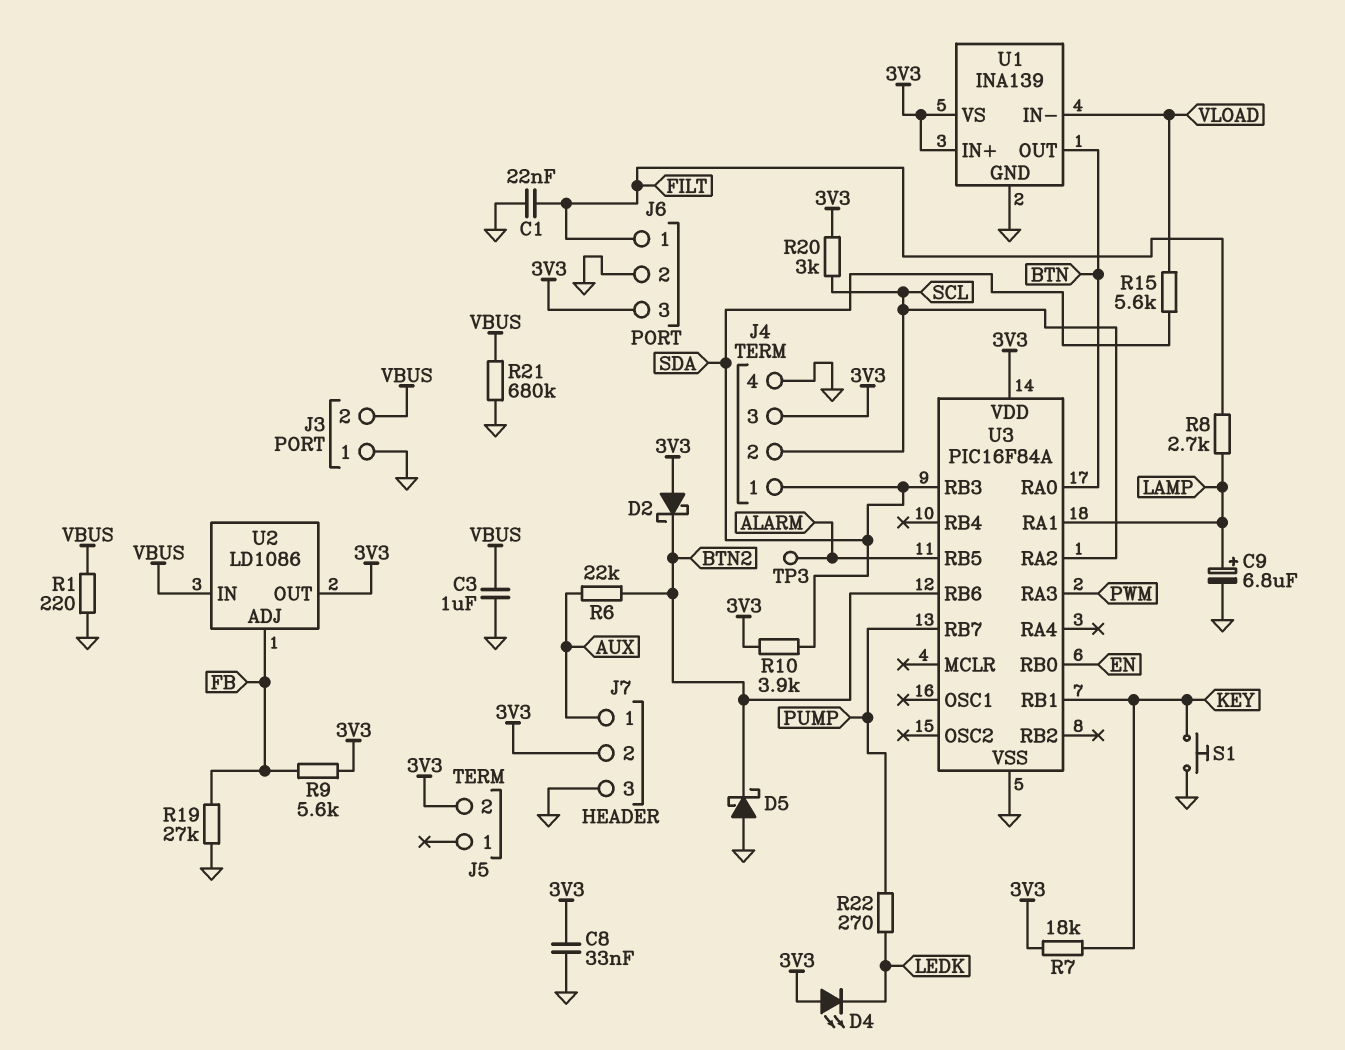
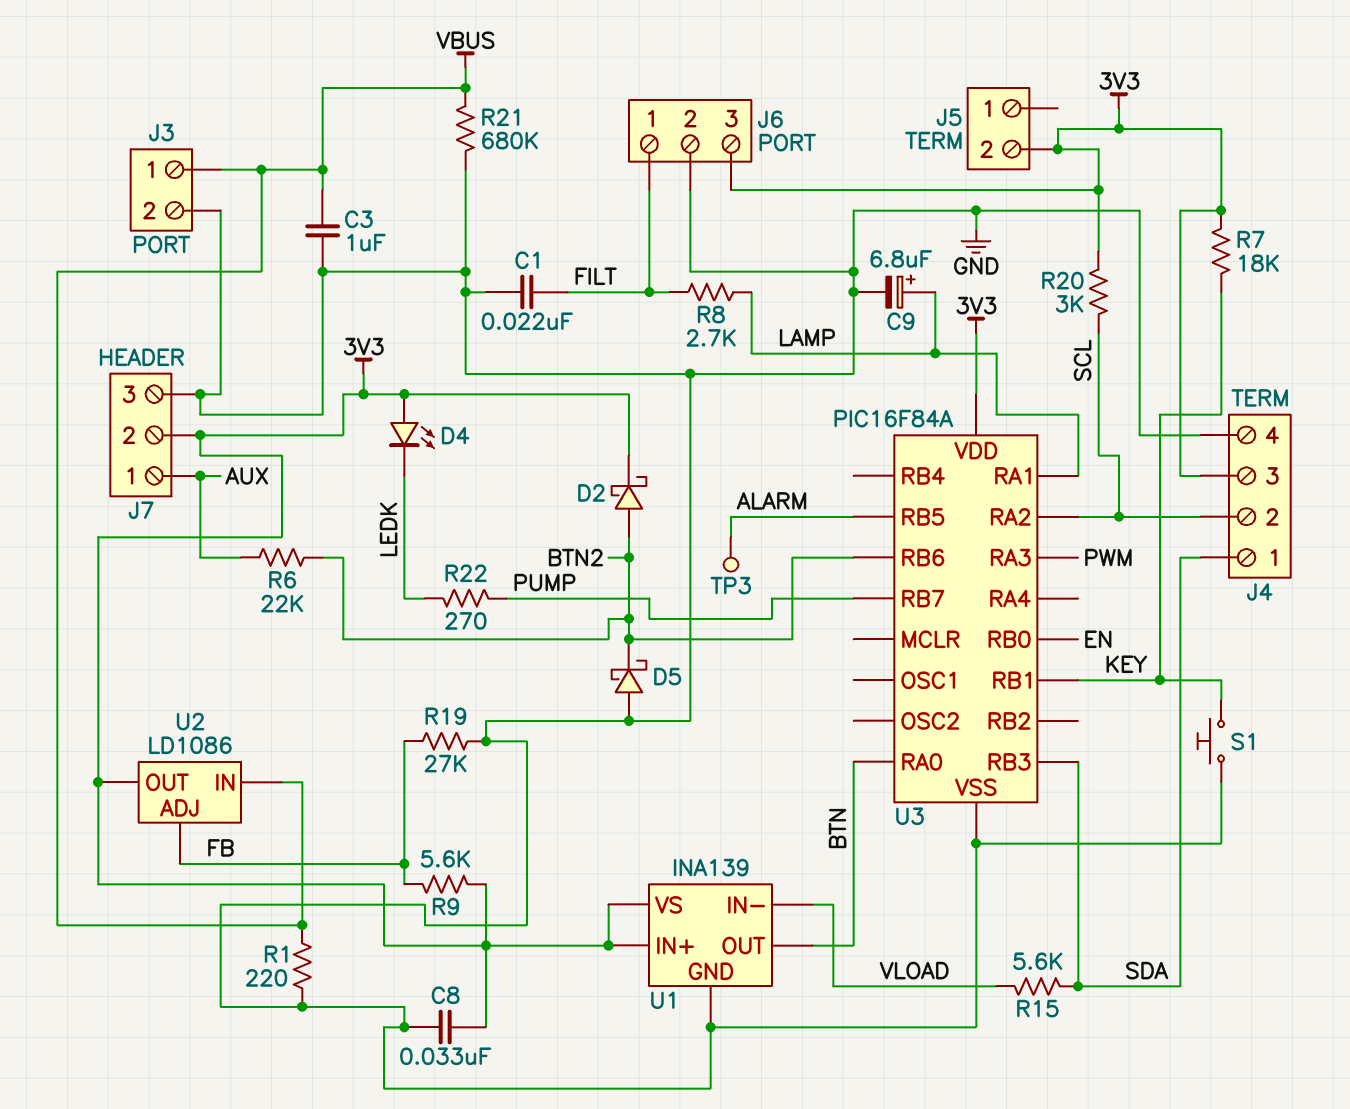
D2: schottky (A 3V3, K BTN2) -> schottky (A BTN2, K 3V3)
J3 pin 1: GND -> VBUS
J3 pin 2: VBUS -> GND
R10: 3.9k (3V3, SDA) -> none

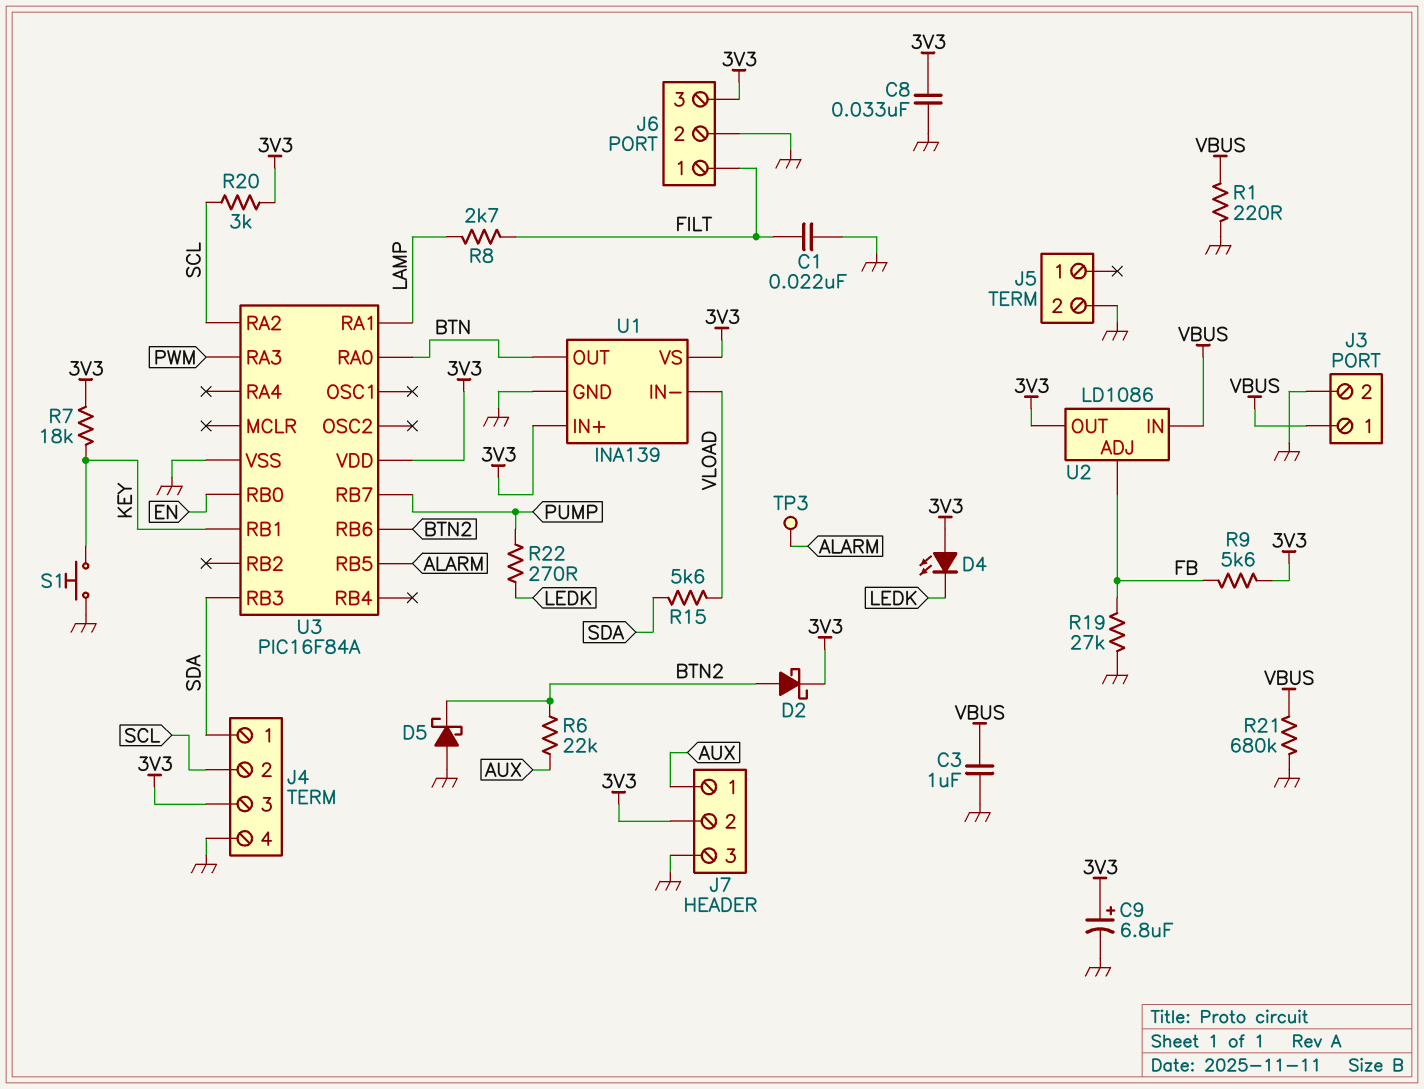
C9: 6.8uF (plus LAMP, minus GND) -> 6.8uF (plus 3V3, minus GND)
J5 pin 2: 3V3 -> GND

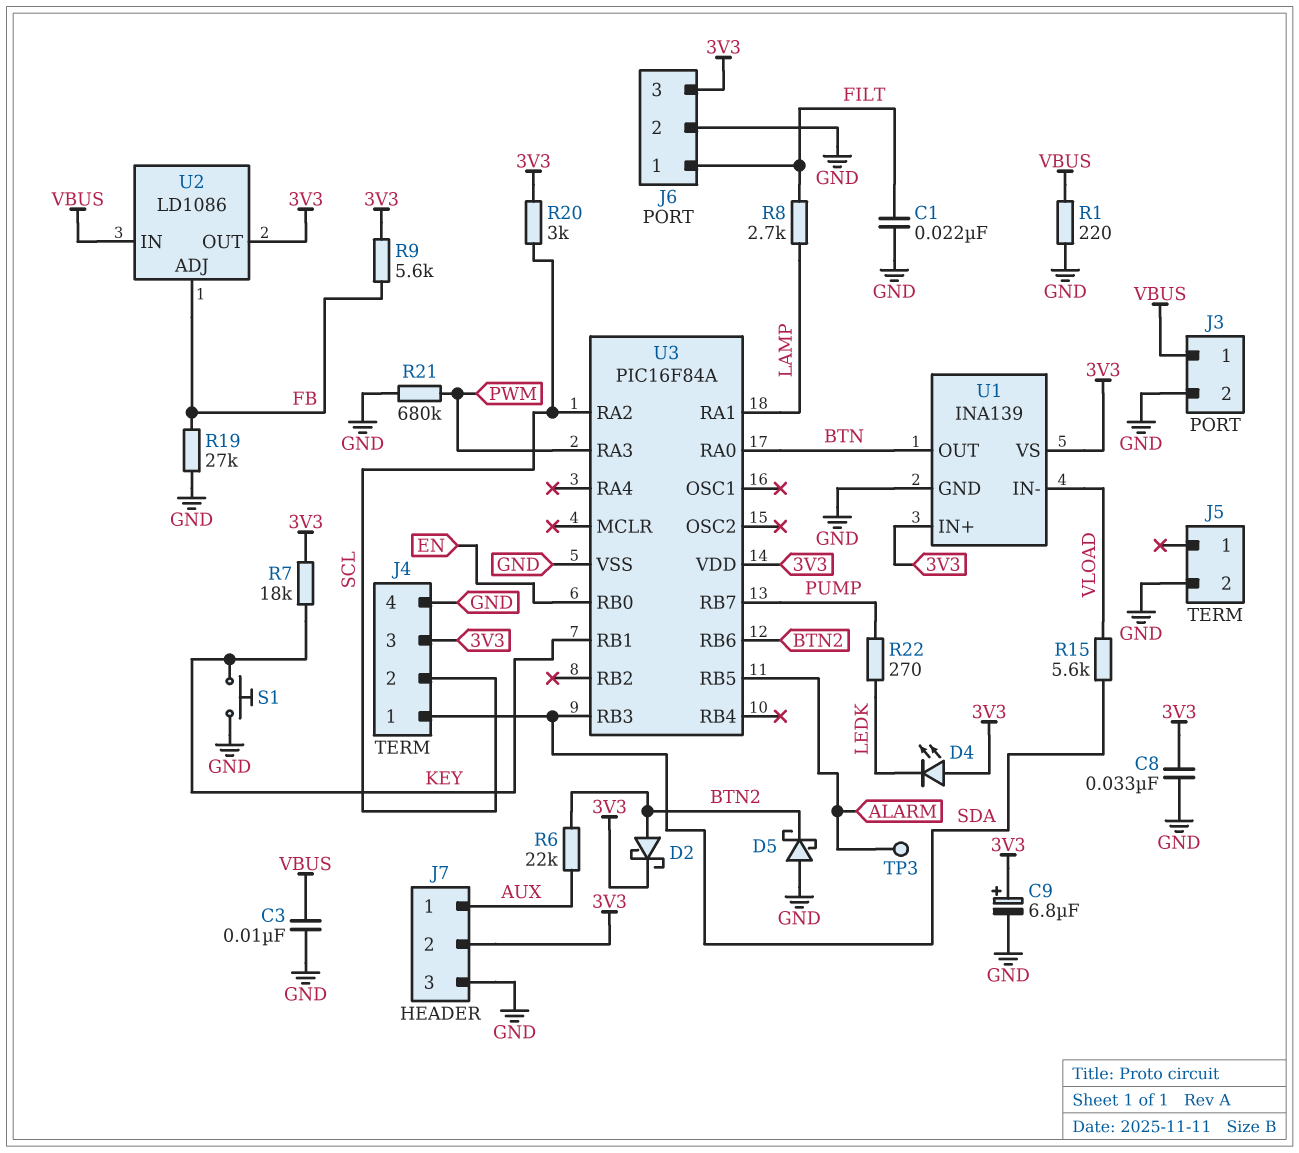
C3: 1uF (GND, VBUS) -> 10nF (GND, VBUS)
R21: 680k (GND, VBUS) -> 680k (GND, PWM)

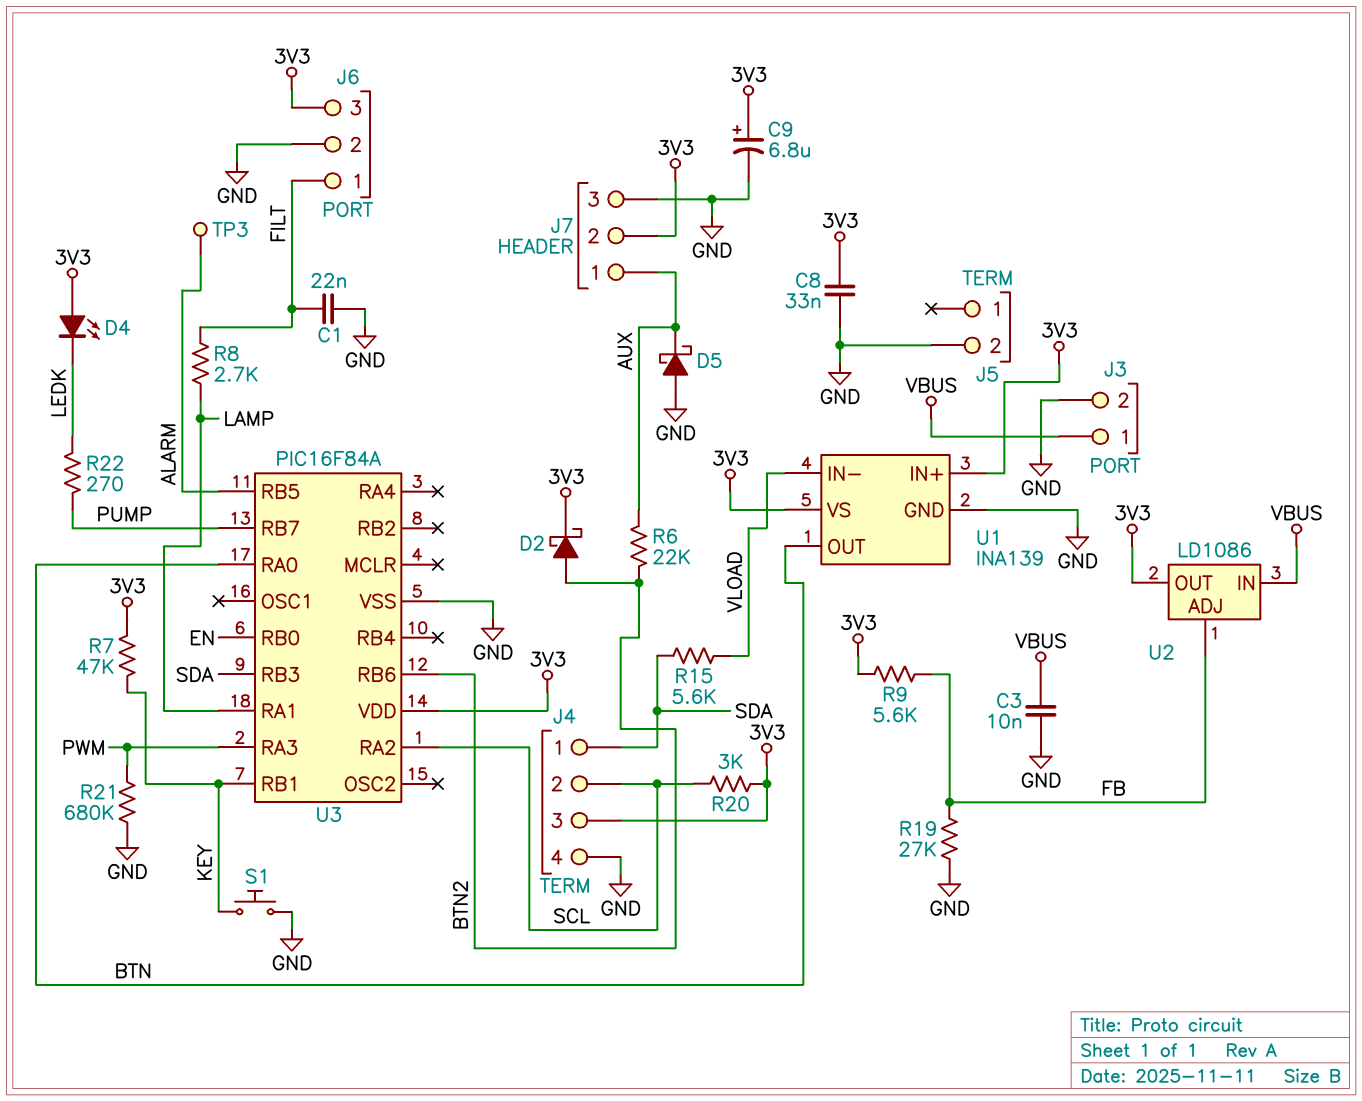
D5: schottky (A GND, K BTN2) -> schottky (A GND, K AUX)
R1: 220 (GND, VBUS) -> none
R7: 18k (3V3, KEY) -> 47k (3V3, KEY)

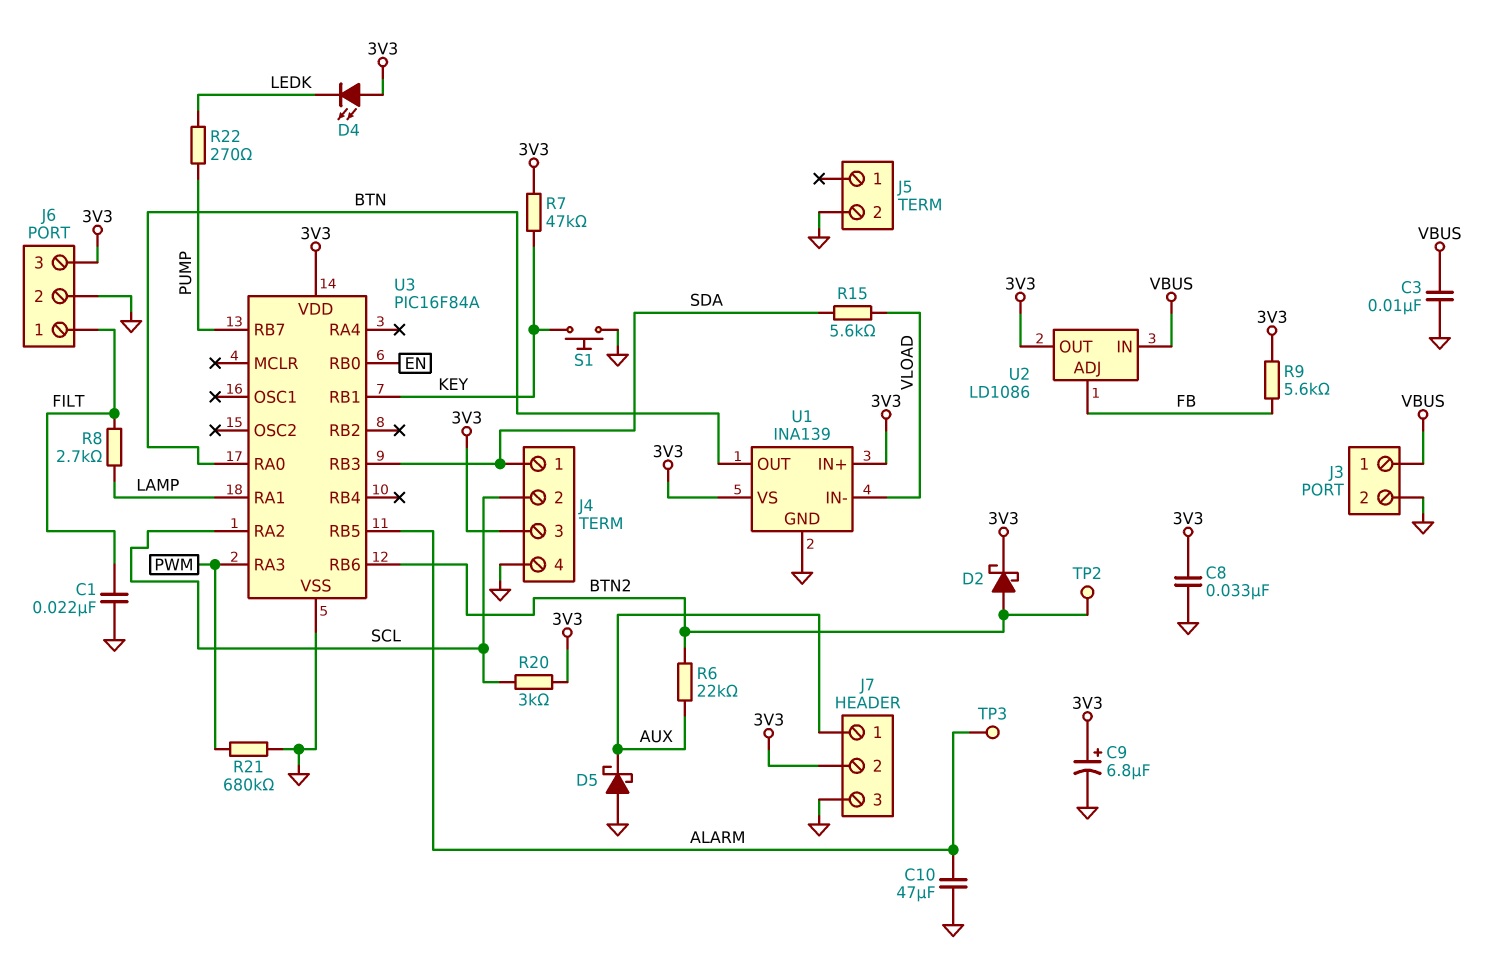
C10: none -> 47uF (ALARM, GND)
R19: 27k (FB, GND) -> none
TP2: none -> test point (BTN2)

